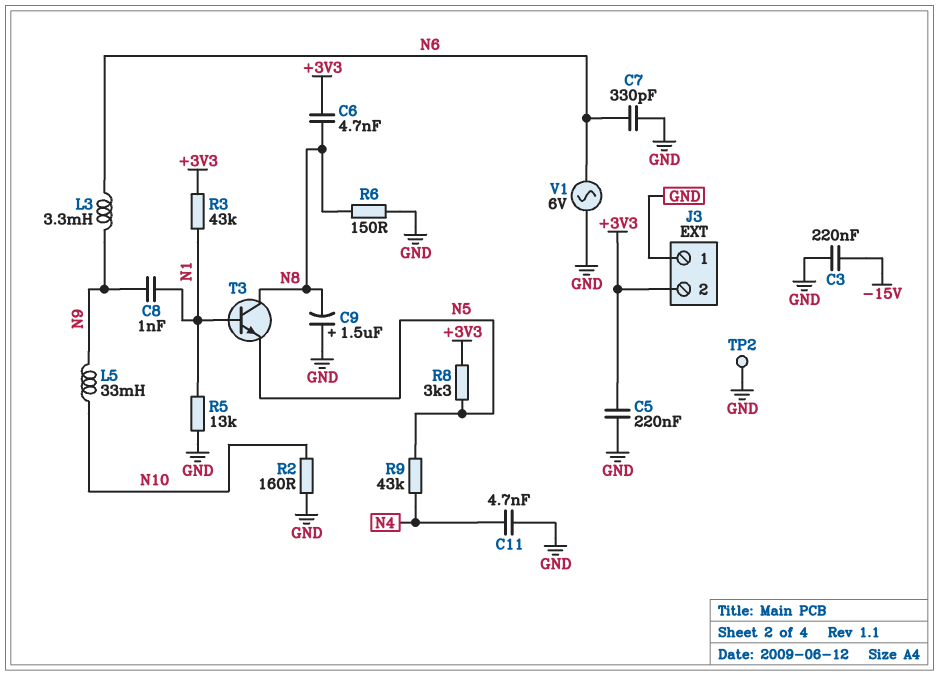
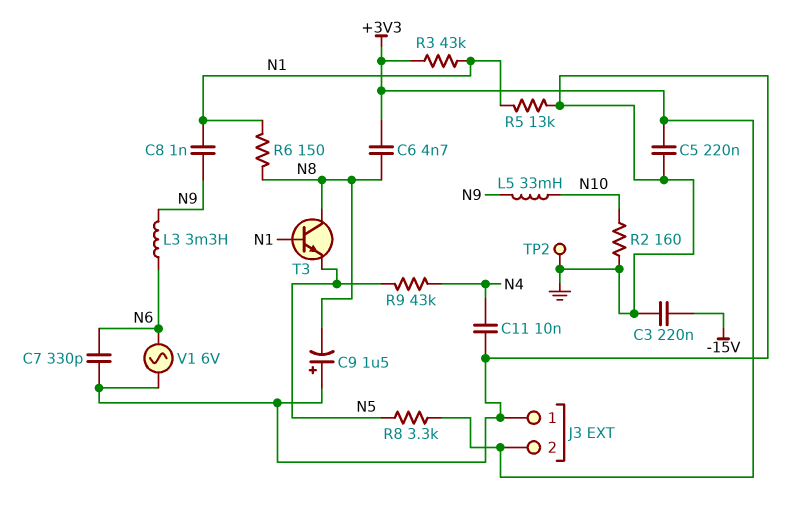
C11: 4.7nF (GND, N4) -> 10nF (GND, N4)
R6: 150 (GND, N8) -> 150 (N1, N8)

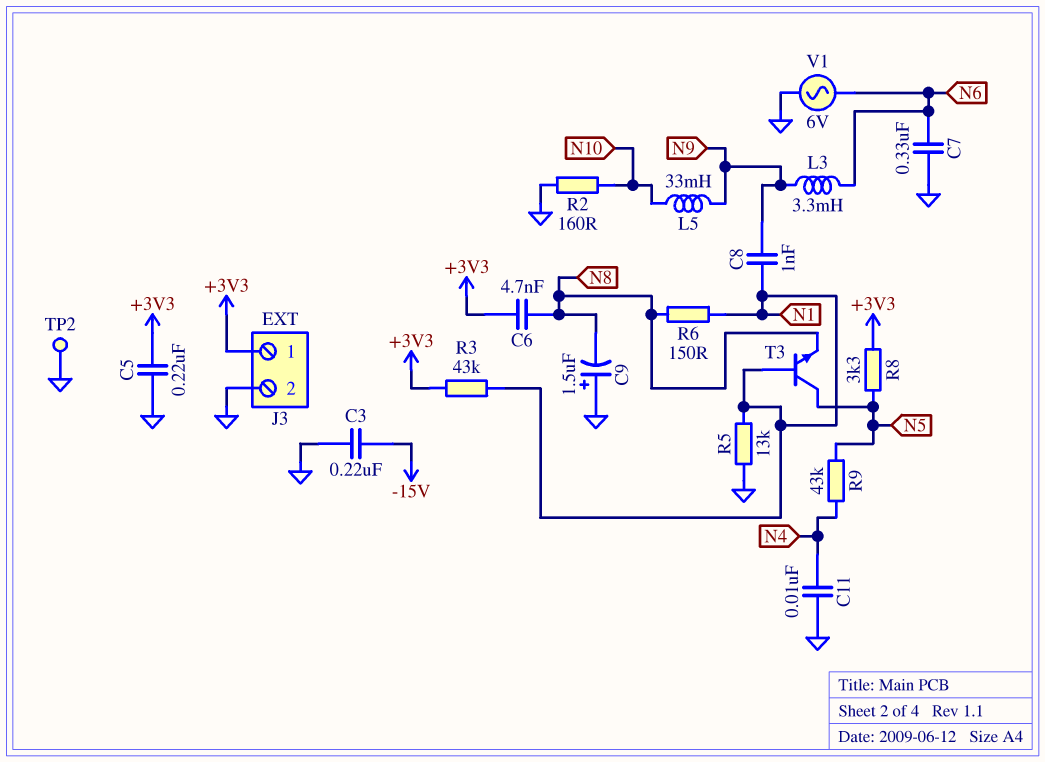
C7: 330pF (GND, N6) -> 330nF (GND, N6)
J3 pin 1: GND -> +3V3
J3 pin 2: +3V3 -> GND
T3: NPN (B N1, C N8, E N5) -> NPN (B N1, C N5, E N8)

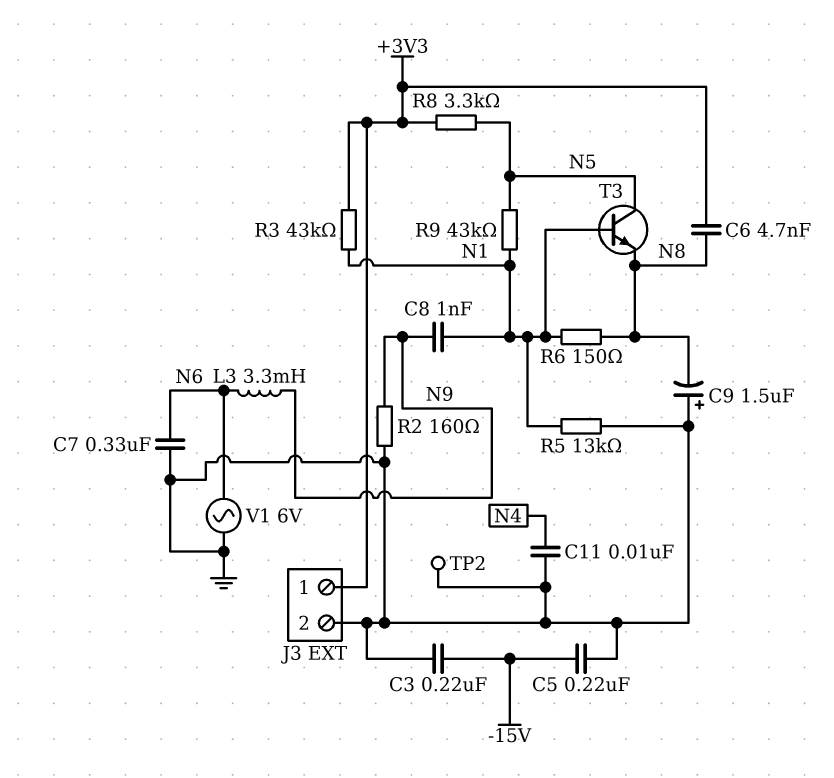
C5: 220nF (+3V3, GND) -> 220nF (-15V, GND)
L5: 33mH (N9, N10) -> none
R2: 160 (GND, N10) -> 160 (GND, N9)
R9: 43k (N4, N5) -> 43k (N1, N5)

